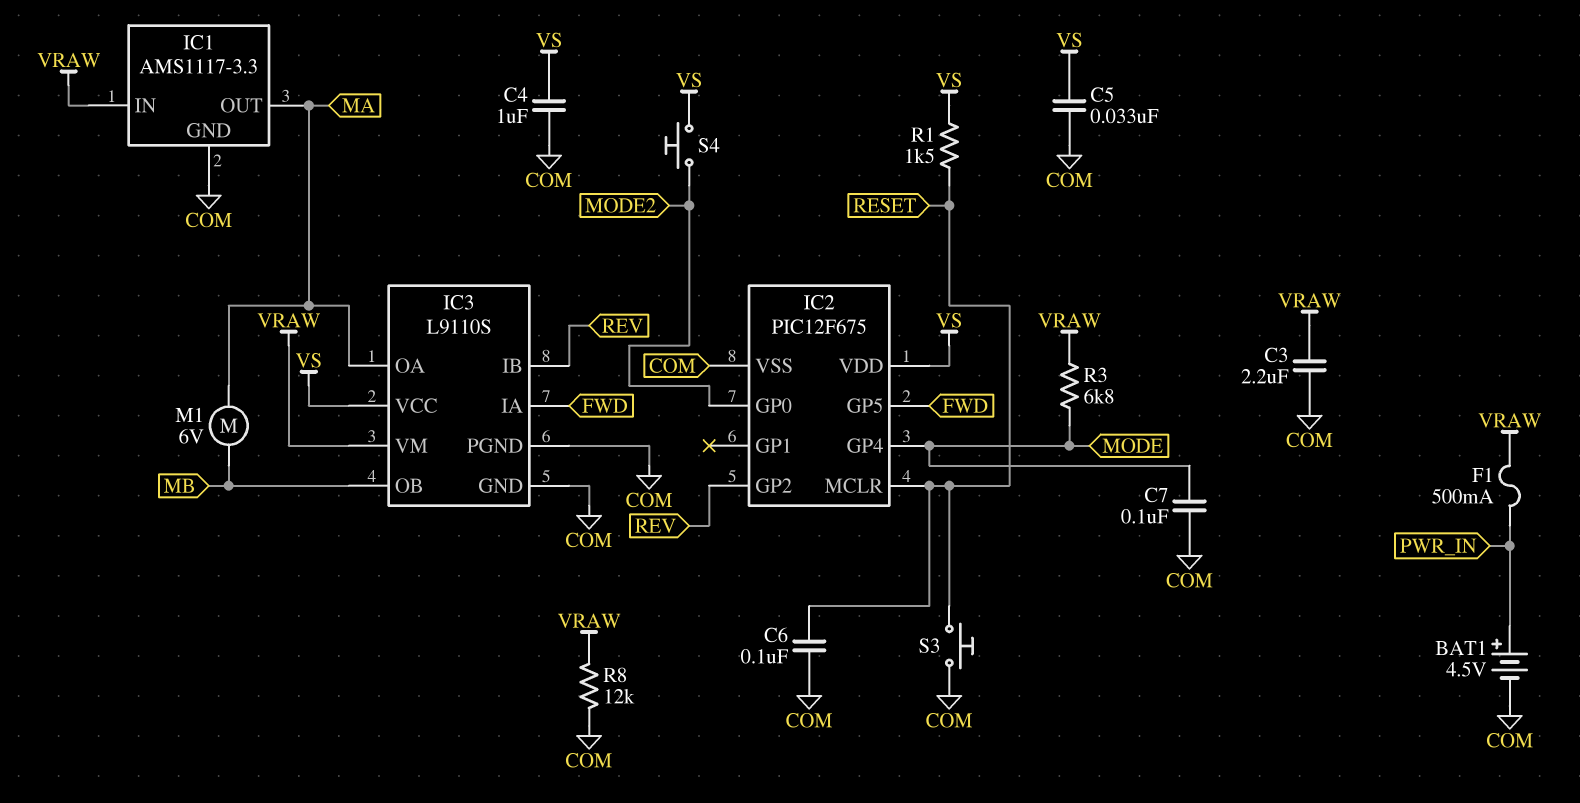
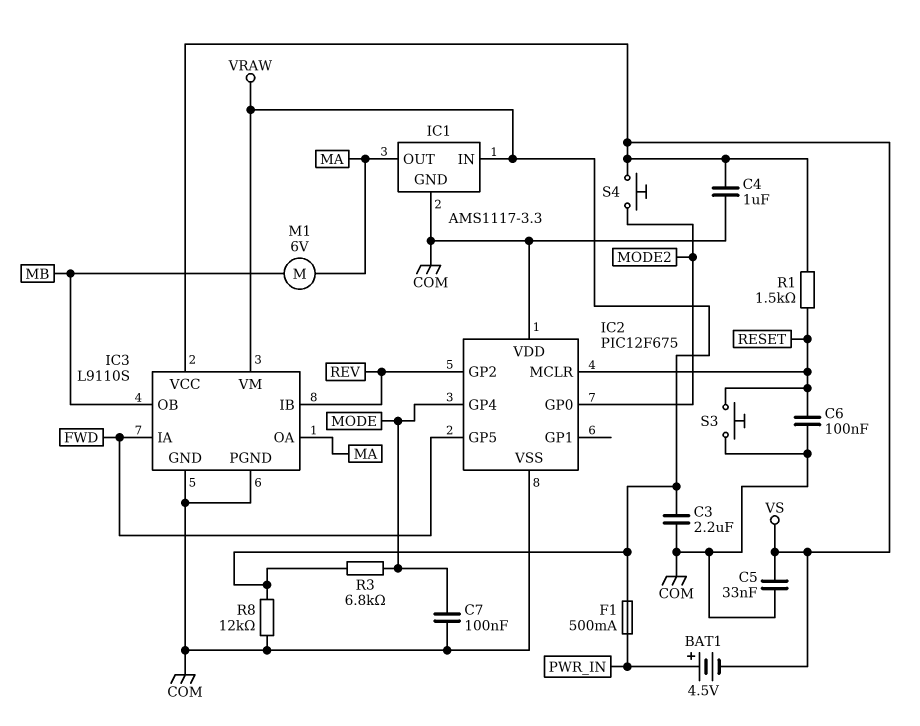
BAT1: 4.5V (plus PWR_IN, minus COM) -> 4.5V (plus PWR_IN, minus VS)
IC2 pin VDD: VS -> COM

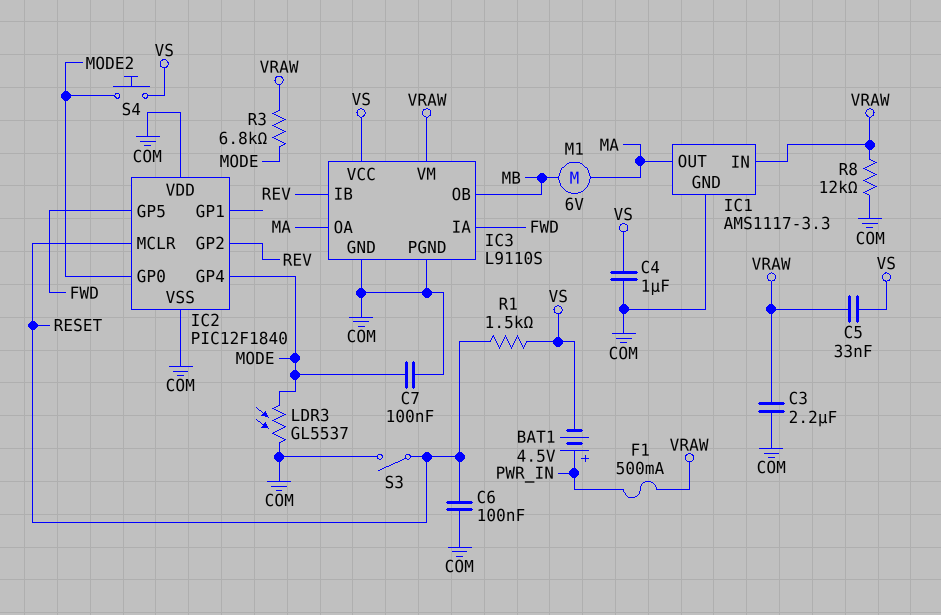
C5: 33nF (COM, VS) -> 33nF (VRAW, VS)
IC2: PIC12F675 -> PIC12F1840
LDR3: none -> GL5537 (COM, MODE)
S3: button (COM, RESET) -> switch (COM, RESET)

